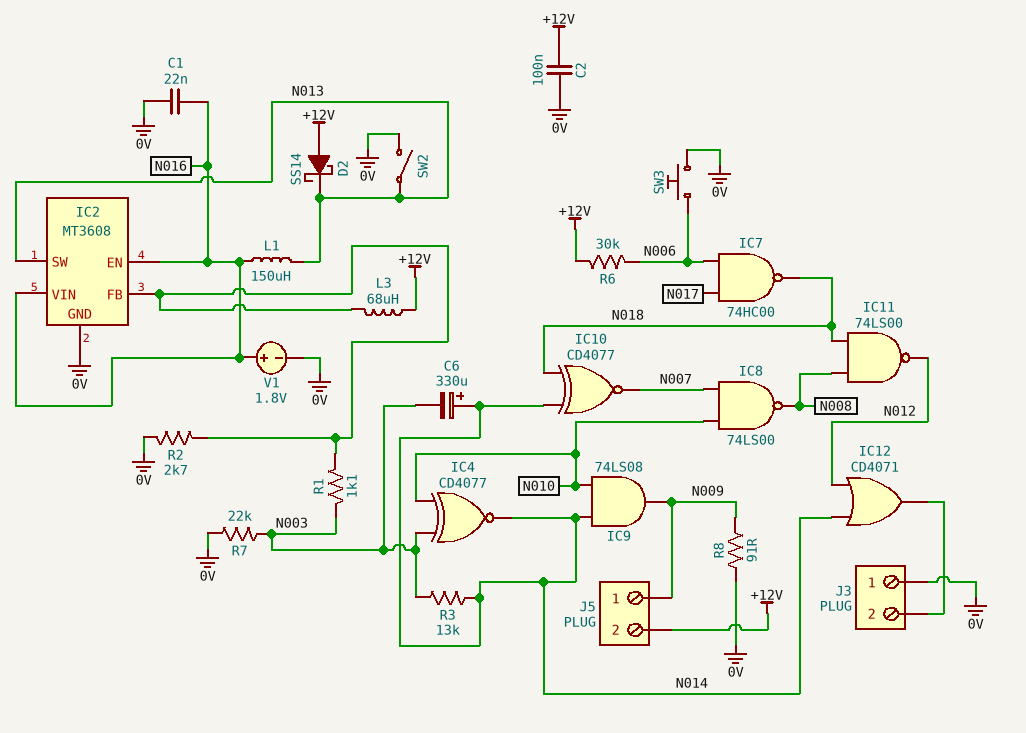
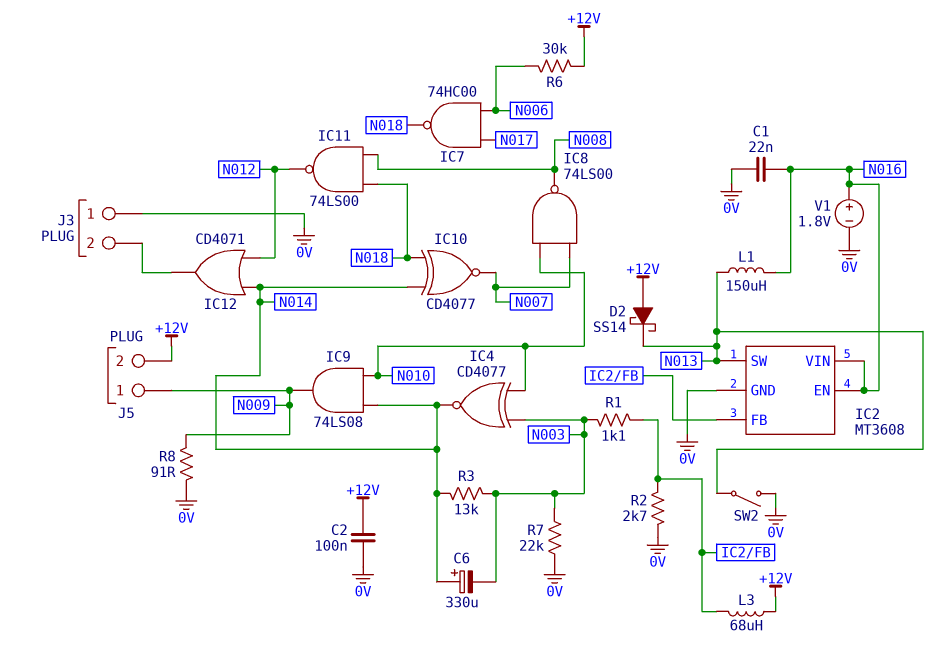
SW3: button (0V, N006) -> none

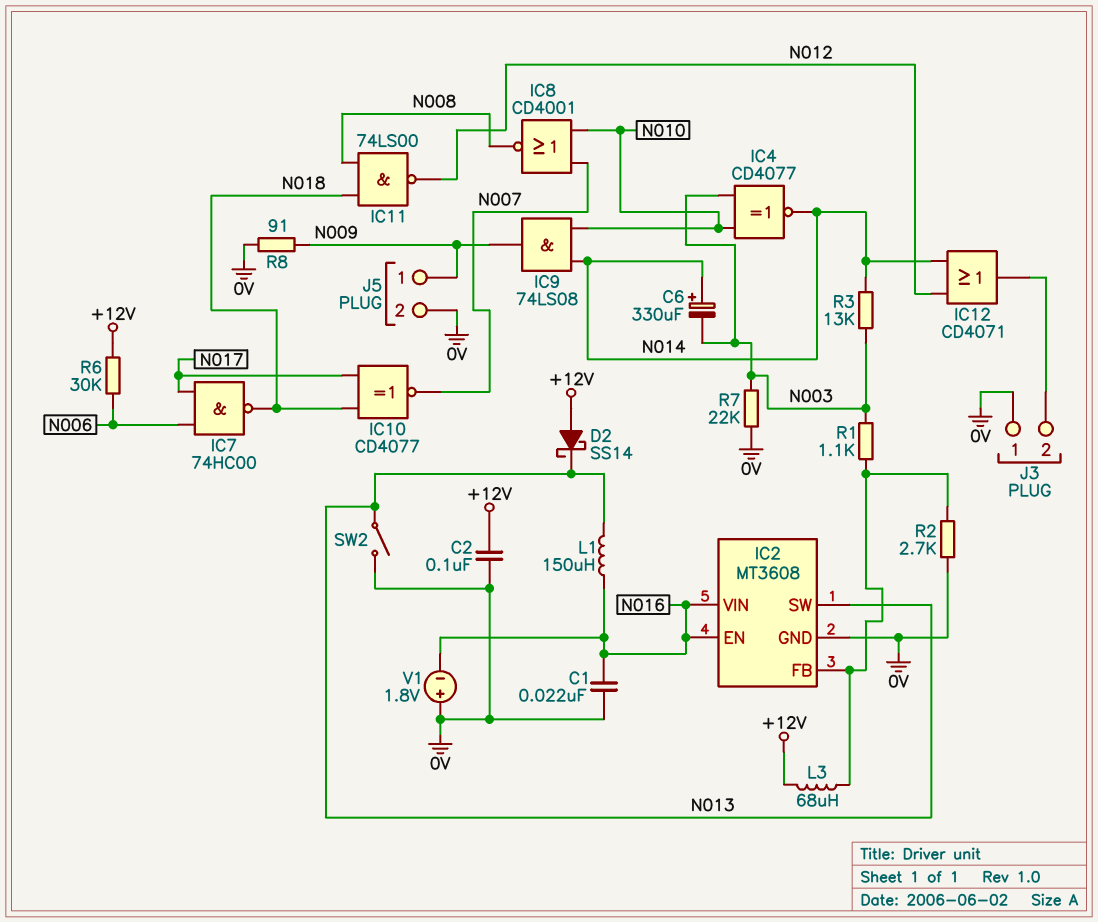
IC8: NAND 74LS00 (in N007, in N010, out N008) -> NOR CD4001 (in N007, in N010, out N008)
IC10: XNOR CD4077 (in N014, in N018, out N007) -> XNOR CD4077 (in N017, in N018, out N007)
J5 pin 2: +12V -> 0V
V1: 1.8V (plus N016, minus 0V) -> 1.8V (plus 0V, minus N016)

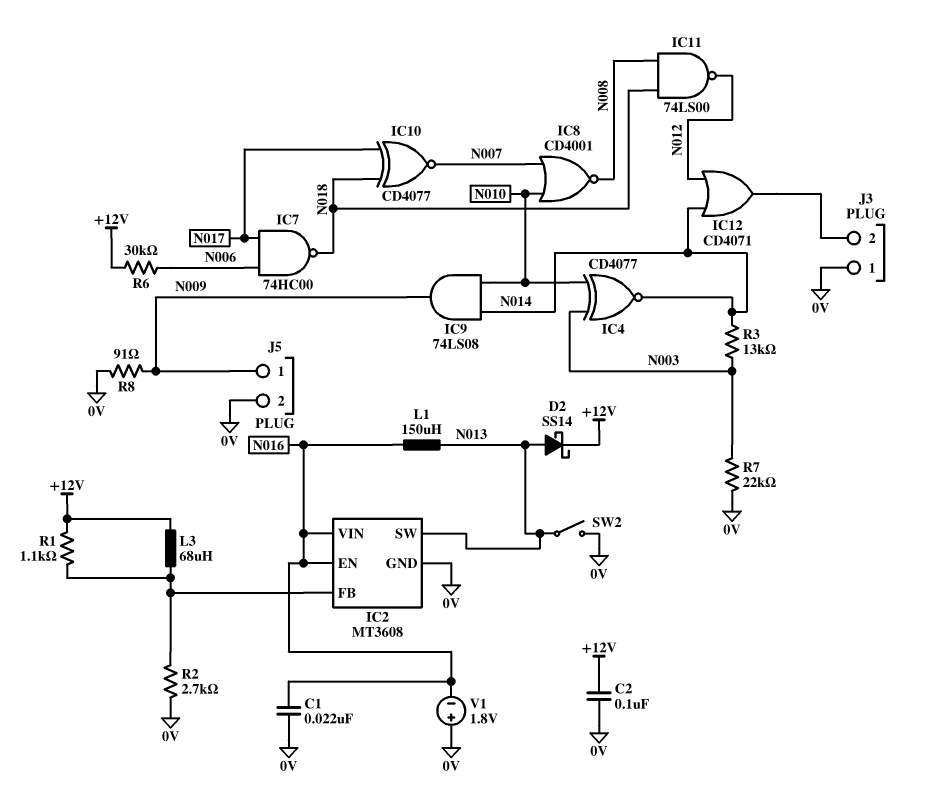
C6: 330uF (plus N014, minus N003) -> none
D2: schottky SS14 (A +12V, K N013) -> schottky SS14 (A N013, K +12V)
R1: 1.1k (IC2/FB, N003) -> 1.1k (+12V, IC2/FB)

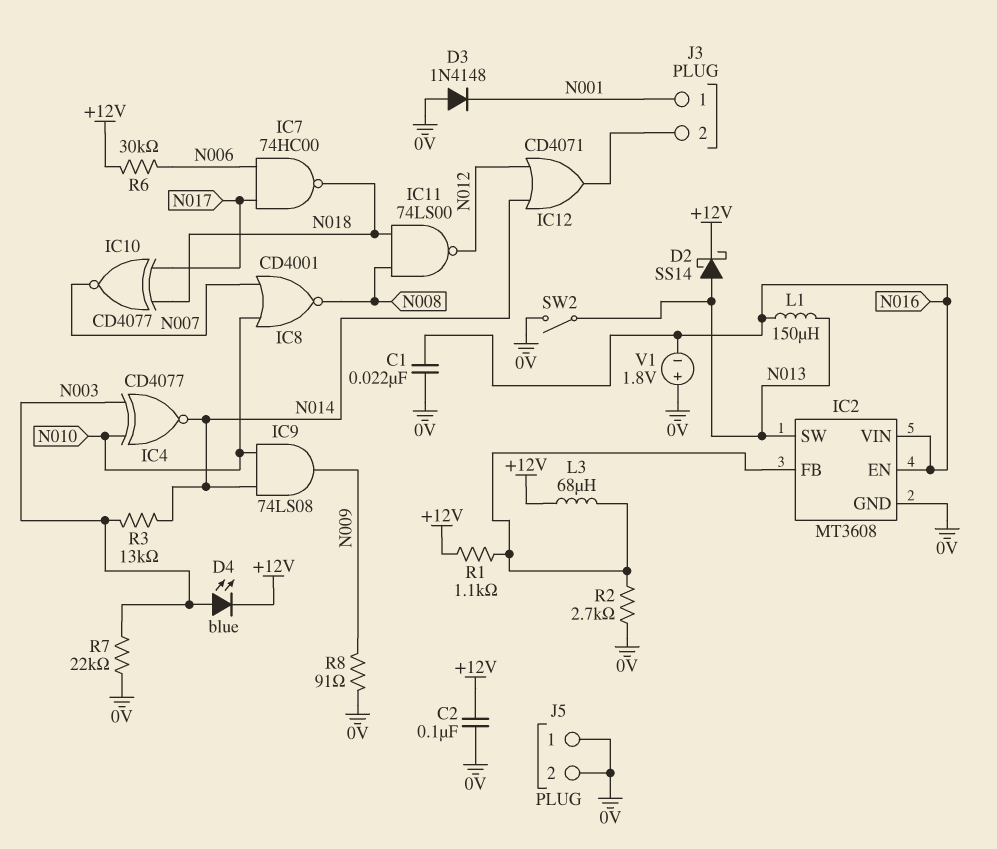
D3: none -> diode 1N4148 (A 0V, K N001)
D4: none -> LED blue (A N003, K +12V)
J3 pin 1: 0V -> N001
J5 pin 1: N009 -> 0V

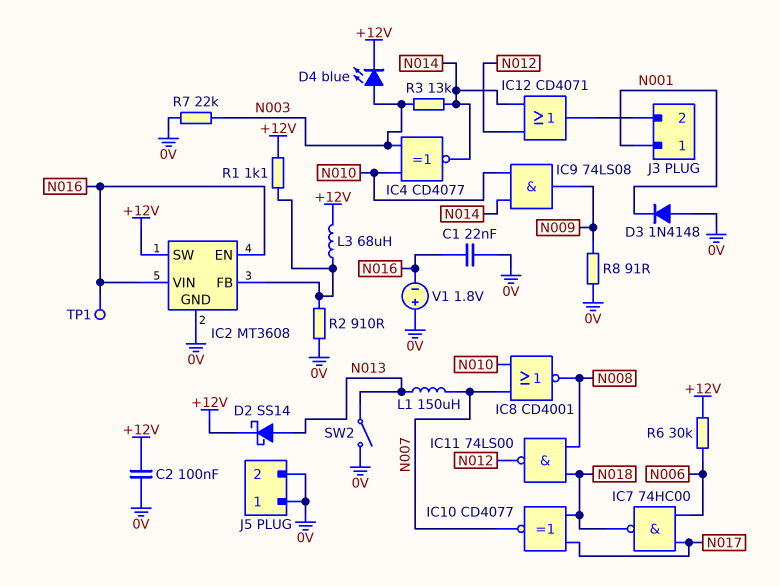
IC2 pin SW: N013 -> +12V
L1: 150uH (N013, N016) -> 150uH (N007, N013)
R2: 2.7k (0V, IC2/FB) -> 910 (0V, IC2/FB)
TP1: none -> test point (N016)

